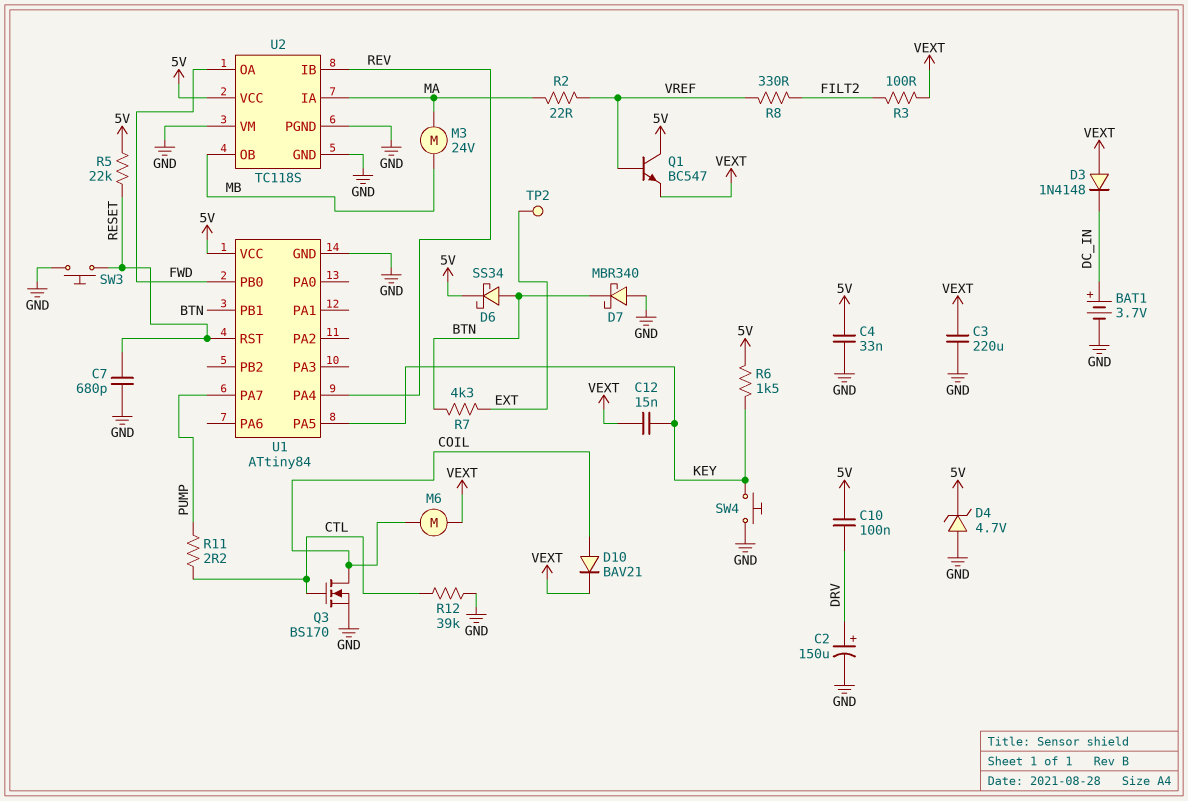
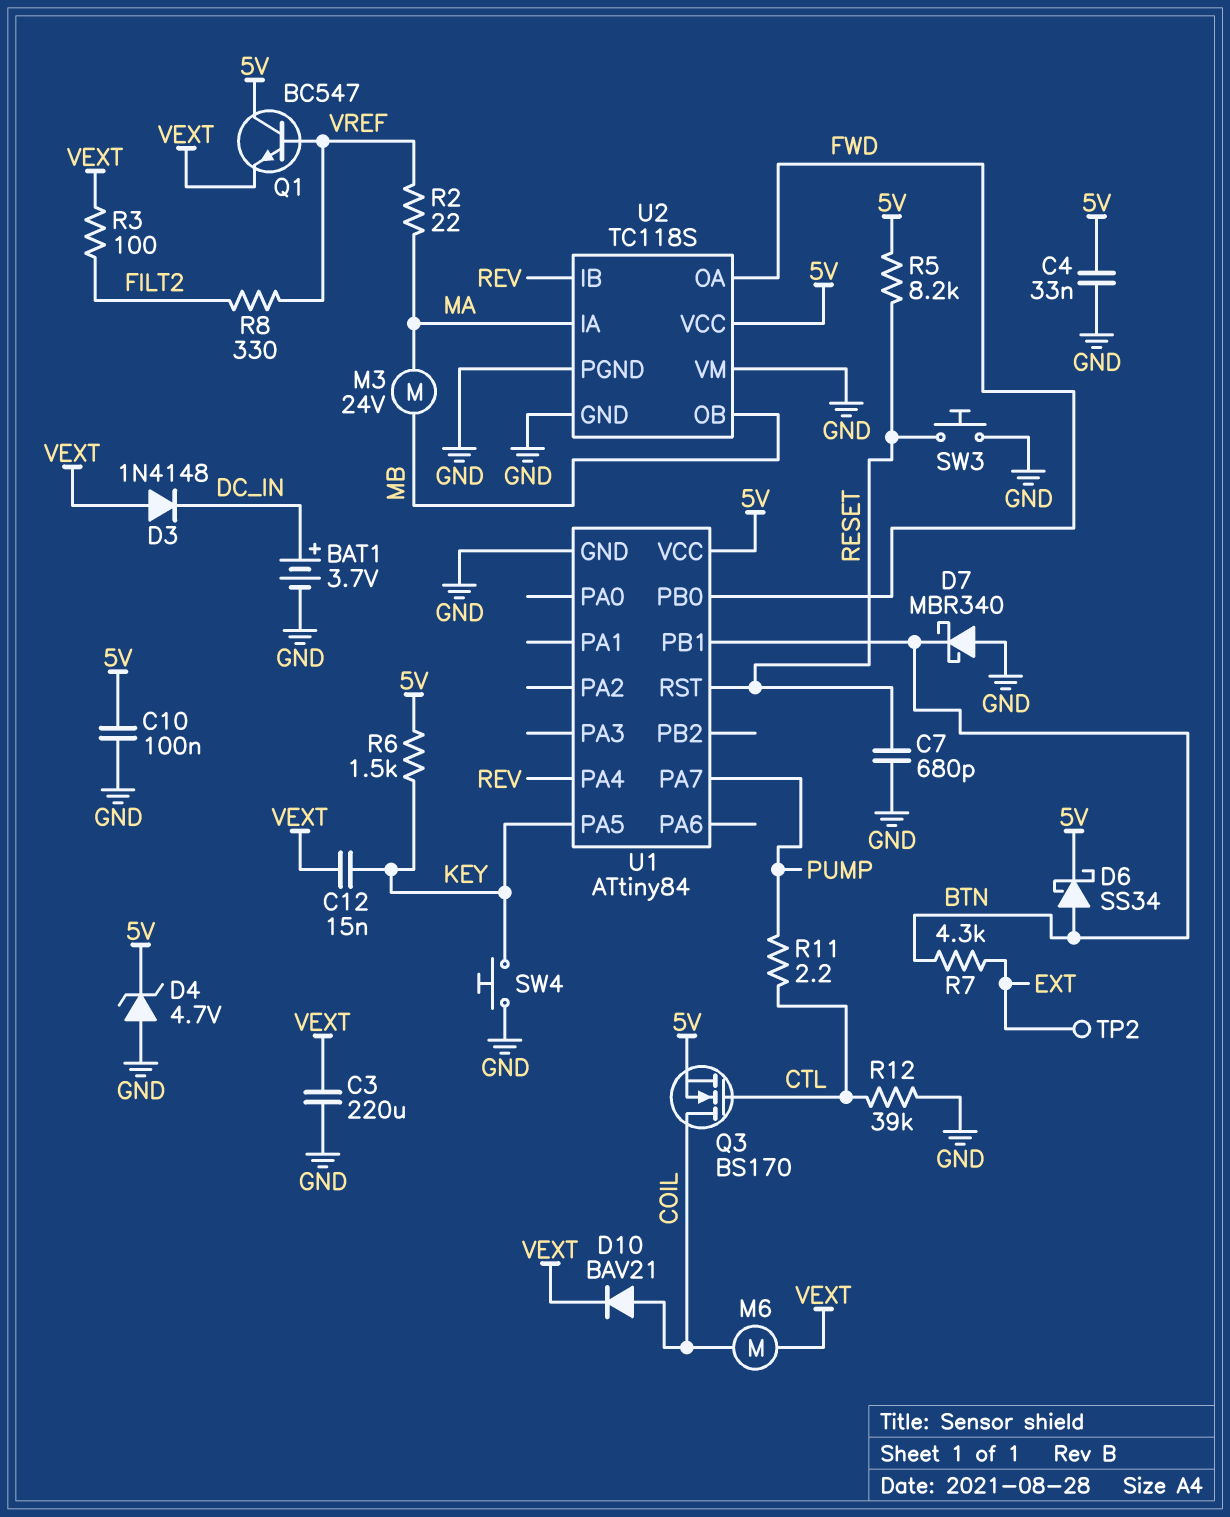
C2: 150uF (plus DRV, minus GND) -> none
C10: 100nF (5V, DRV) -> 100nF (5V, GND)
Q3: NMOS BS170 (G CTL, D COIL, S GND) -> NMOS BS170 (G CTL, D COIL, S 5V)
R5: 22k (5V, RESET) -> 8.2k (5V, RESET)

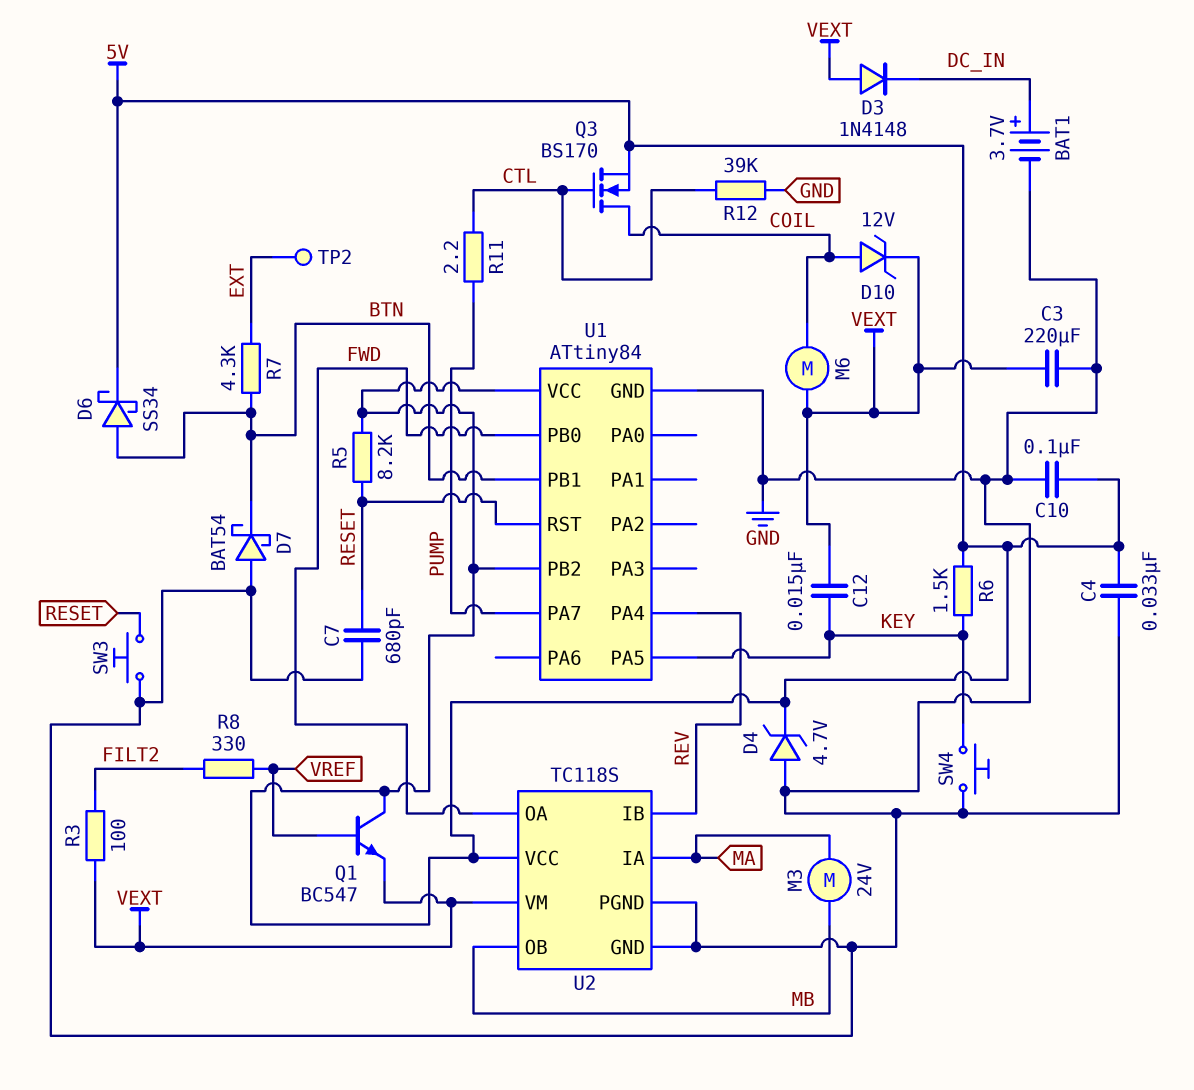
D7: schottky MBR340 (A GND, K BTN) -> schottky BAT54 (A GND, K BTN)
D10: diode BAV21 (A COIL, K VEXT) -> zener 12V (A COIL, K VEXT)
R2: 22 (MA, VREF) -> none
U1 pin PB2: none -> 5V
U2 pin VM: GND -> VEXT

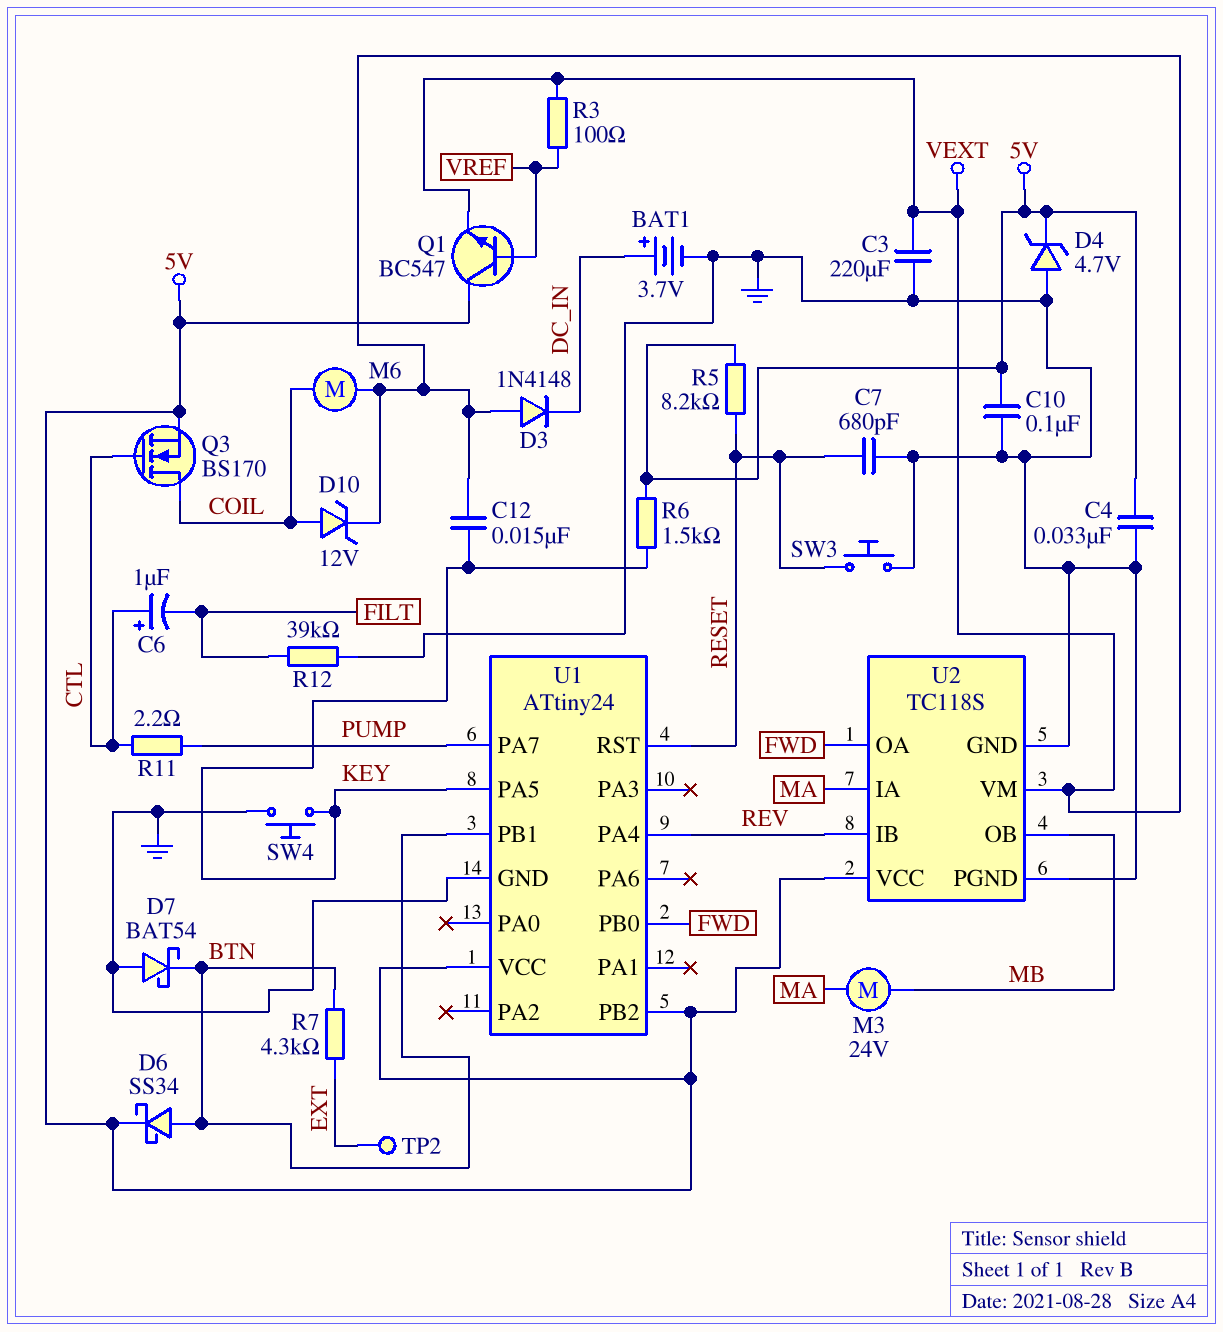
C6: none -> 1uF (plus CTL, minus FILT)
R3: 100 (FILT2, VEXT) -> 100 (VEXT, VREF)
R8: 330 (FILT2, VREF) -> none
R12: 39k (CTL, GND) -> 39k (FILT, GND)
U1: ATtiny84 -> ATtiny24

